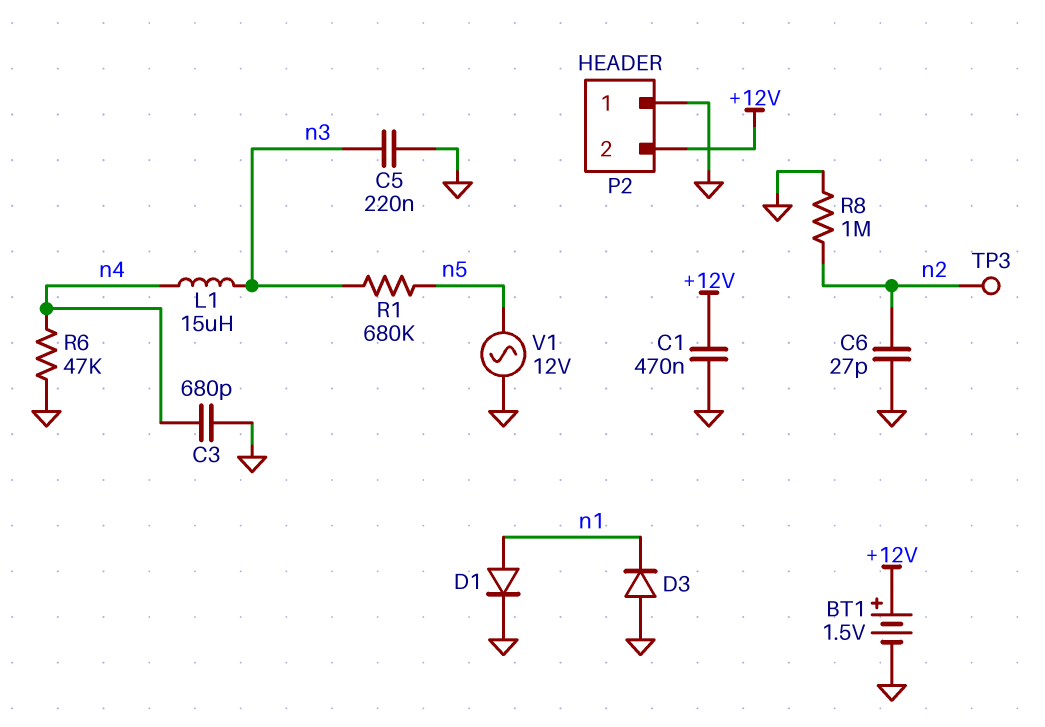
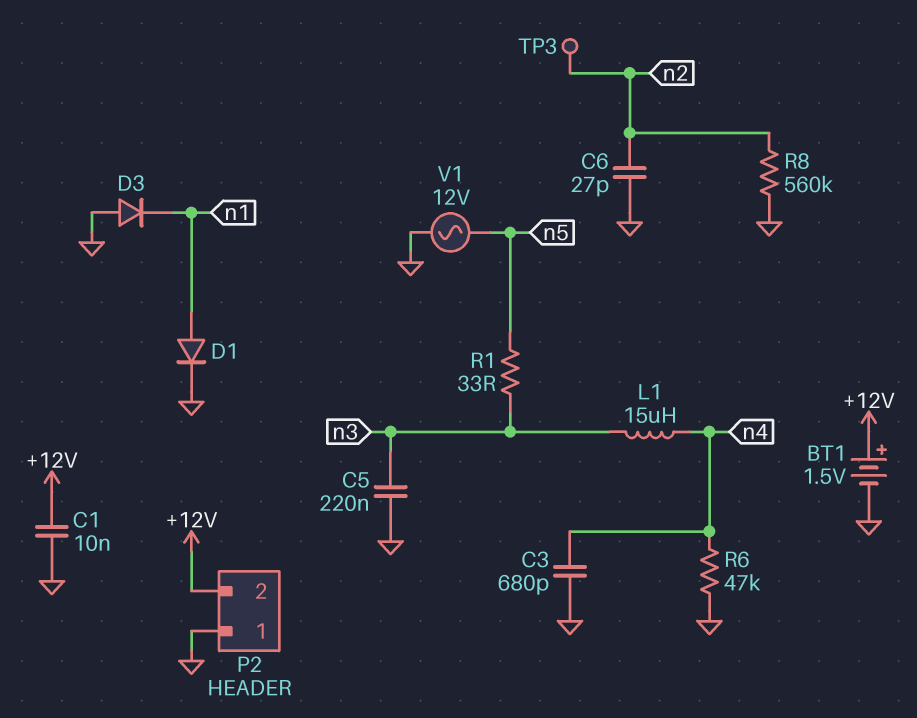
C1: 470nF (+12V, GND) -> 10nF (+12V, GND)
R1: 680k (n3, n5) -> 33 (n3, n5)
R8: 1M (GND, n2) -> 560k (GND, n2)

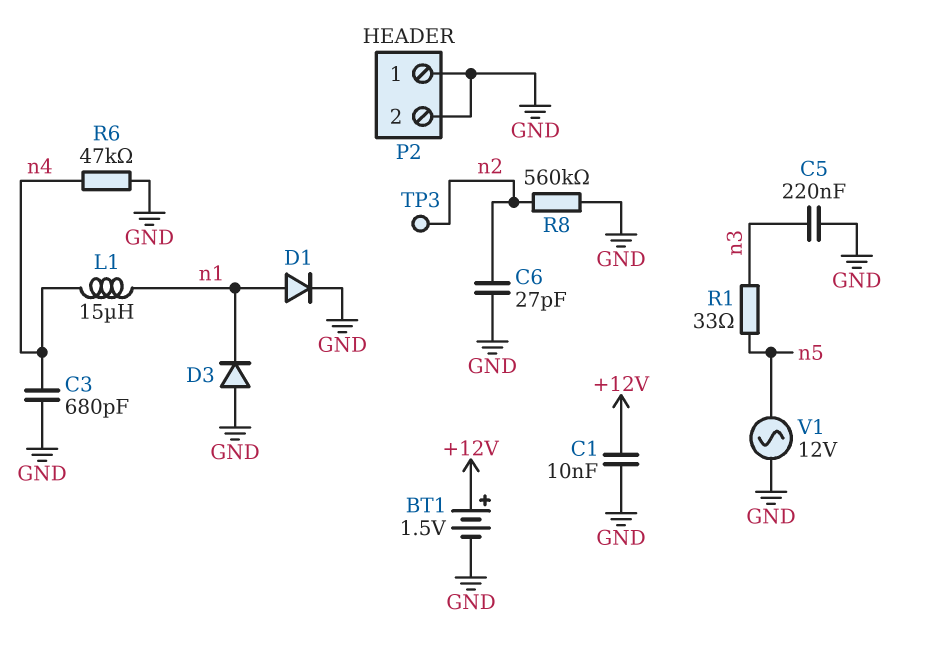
L1: 15uH (n3, n4) -> 15uH (n1, n4)
P2 pin 2: +12V -> GND

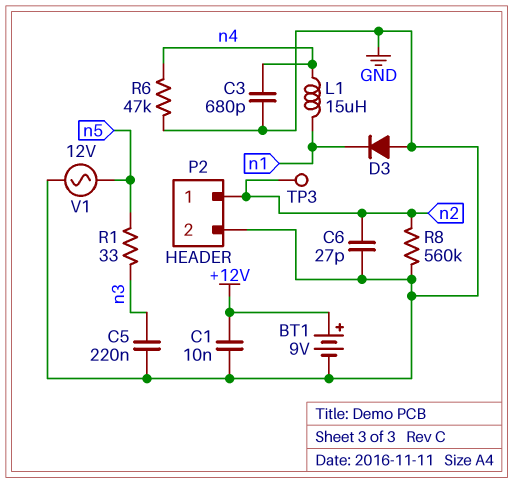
BT1: 1.5V (plus +12V, minus GND) -> 9V (plus +12V, minus GND)
D1: diode (A n1, K GND) -> none
P2 pin 1: GND -> n2

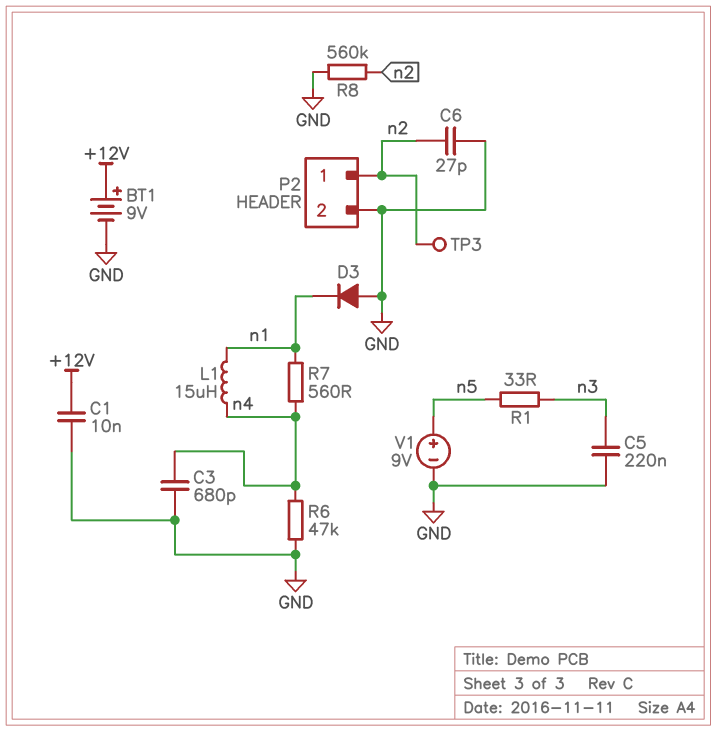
R7: none -> 560 (n1, n4)
V1: AC 12V (GND, n5) -> 9V (plus n5, minus GND)

